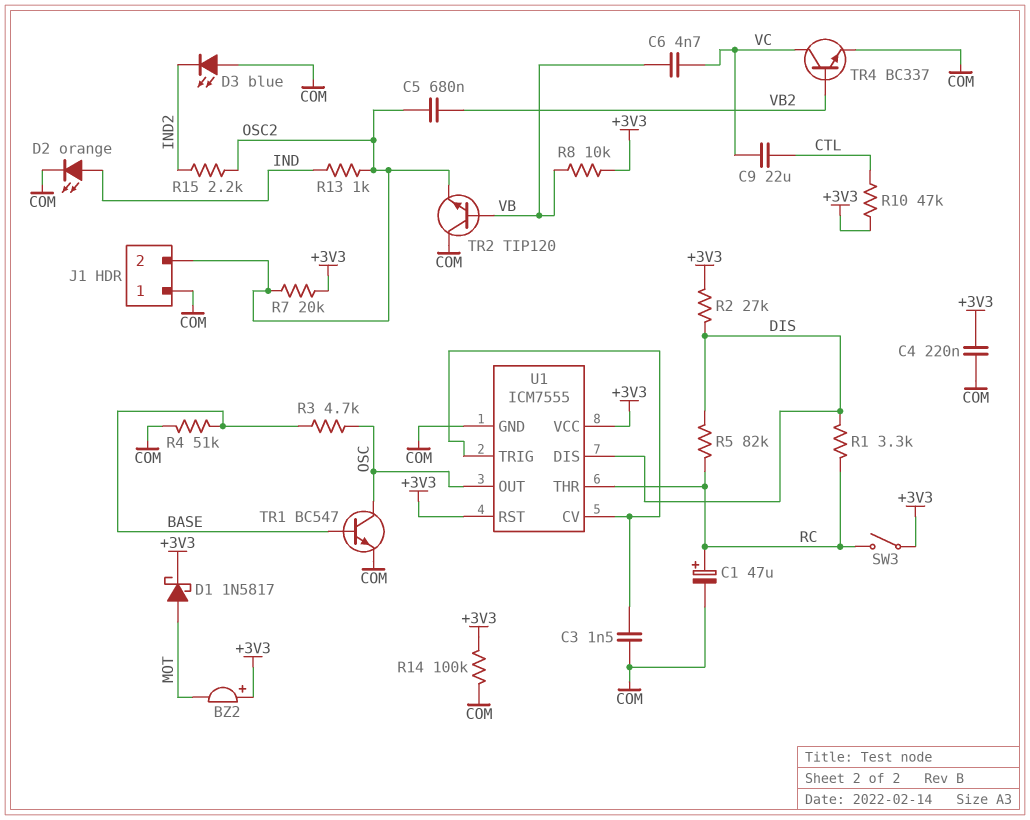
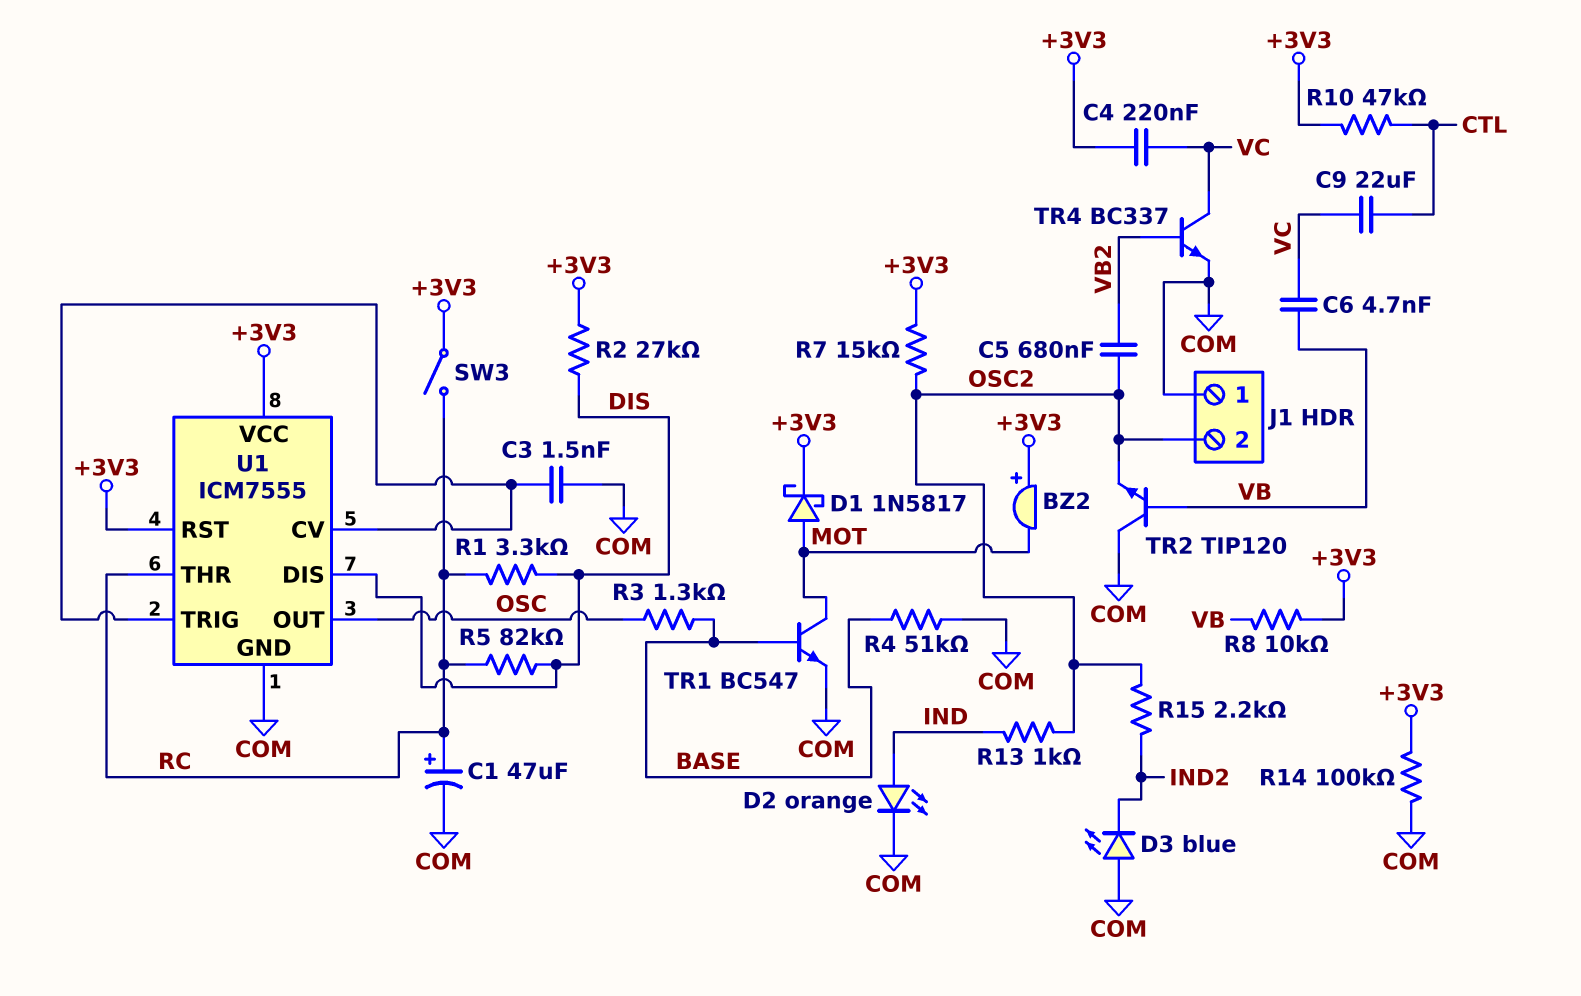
C4: 220nF (+3V3, COM) -> 220nF (+3V3, VC)
R3: 4.7k (BASE, OSC) -> 1.3k (BASE, OSC)
R7: 20k (+3V3, OSC2) -> 15k (+3V3, OSC2)
TR1: NPN BC547 (B BASE, C OSC, E COM) -> NPN BC547 (B BASE, C MOT, E COM)

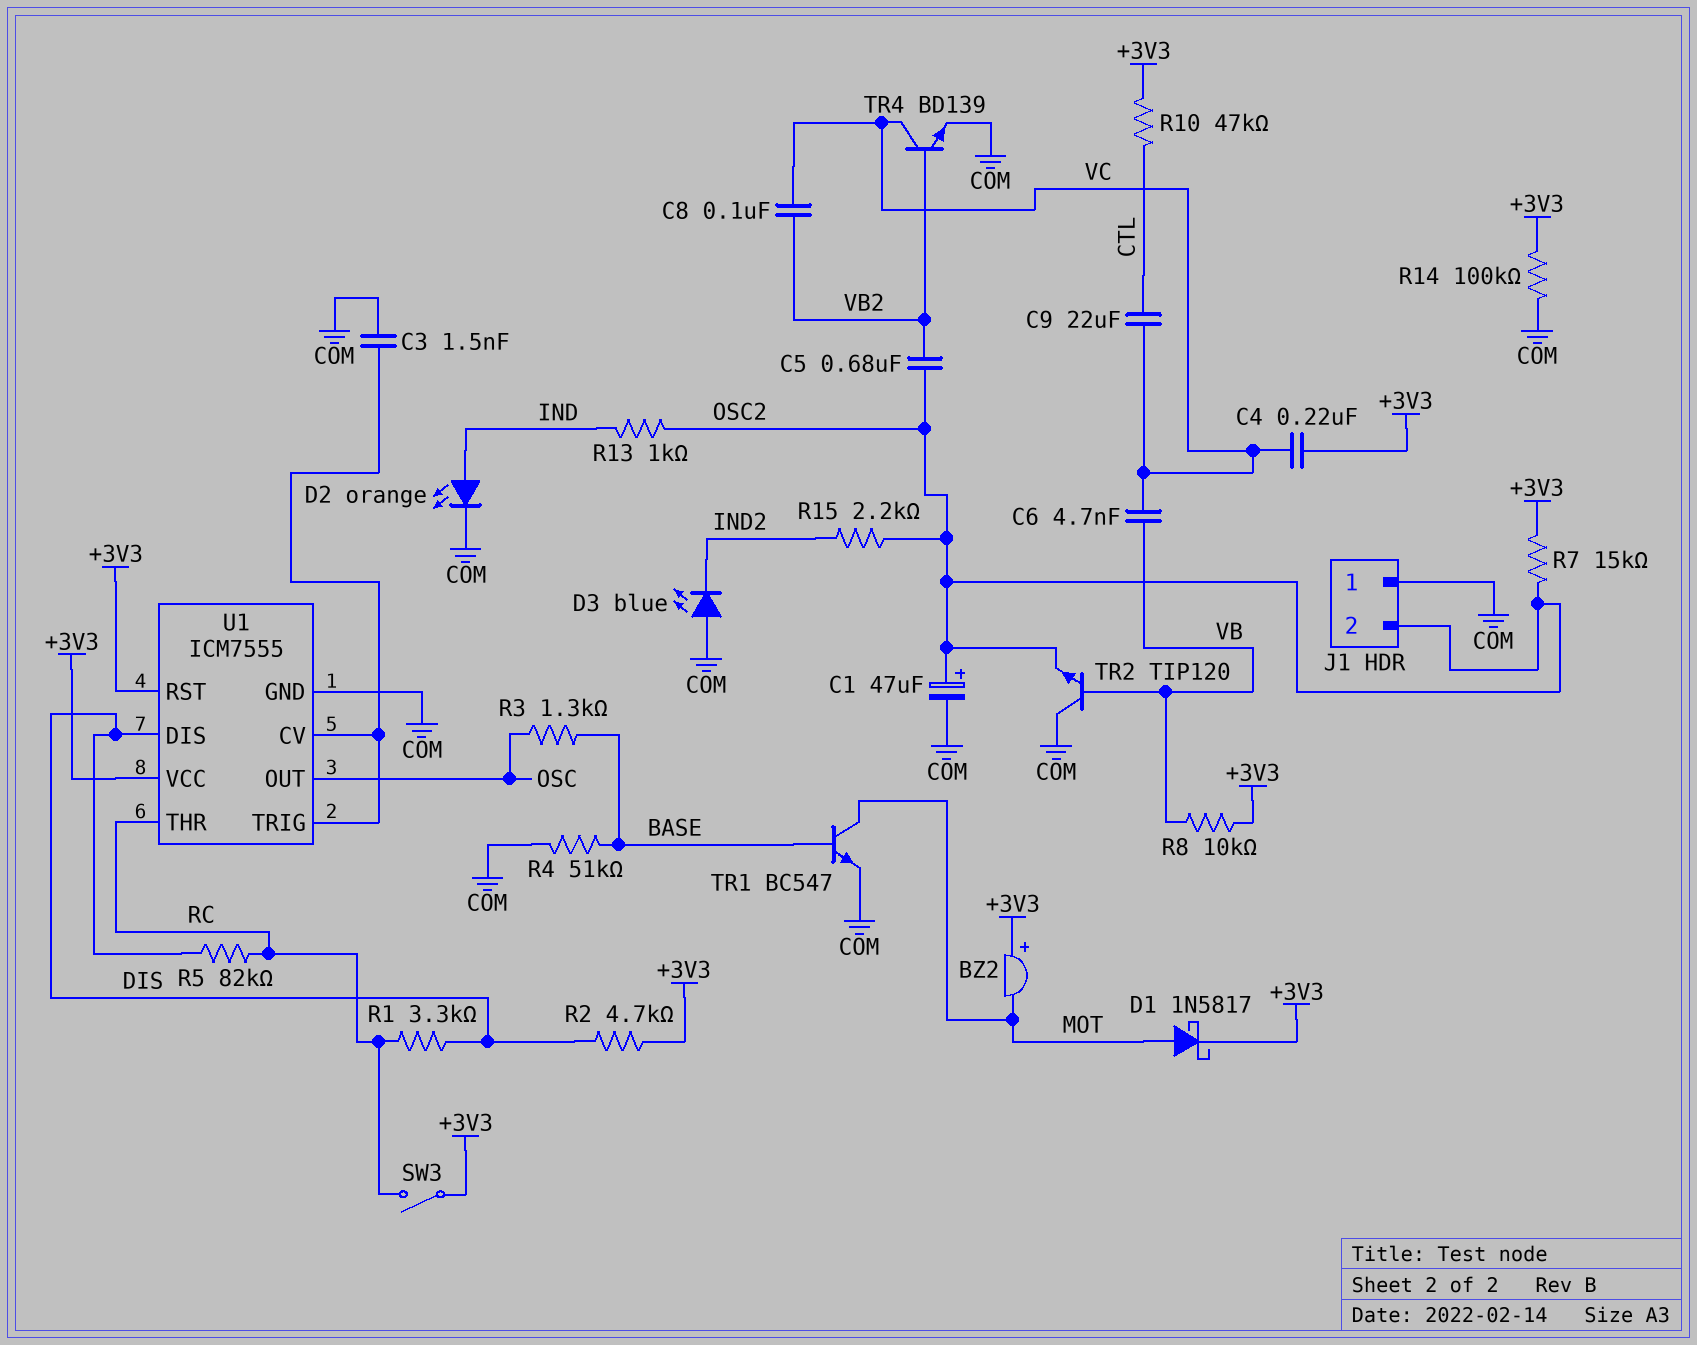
C1: 47uF (plus RC, minus COM) -> 47uF (plus OSC2, minus COM)
C8: none -> 100nF (VB2, VC)
R2: 27k (+3V3, DIS) -> 4.7k (+3V3, DIS)
TR4: NPN BC337 (B VB2, C VC, E COM) -> NPN BD139 (B VB2, C VC, E COM)

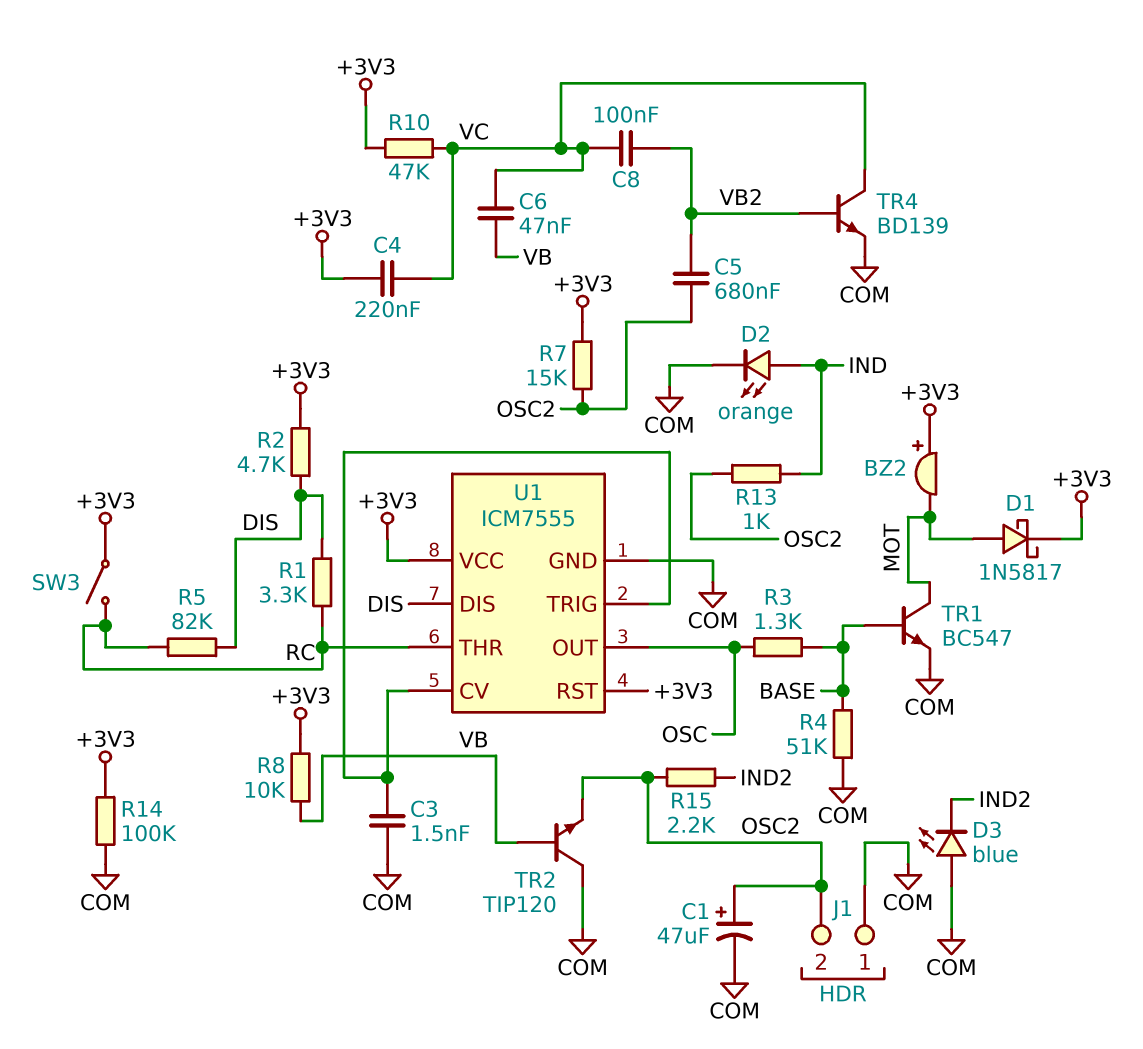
C6: 4.7nF (VB, VC) -> 47nF (VB, VC)
C9: 22uF (CTL, VC) -> none
R10: 47k (+3V3, CTL) -> 47k (+3V3, VC)

